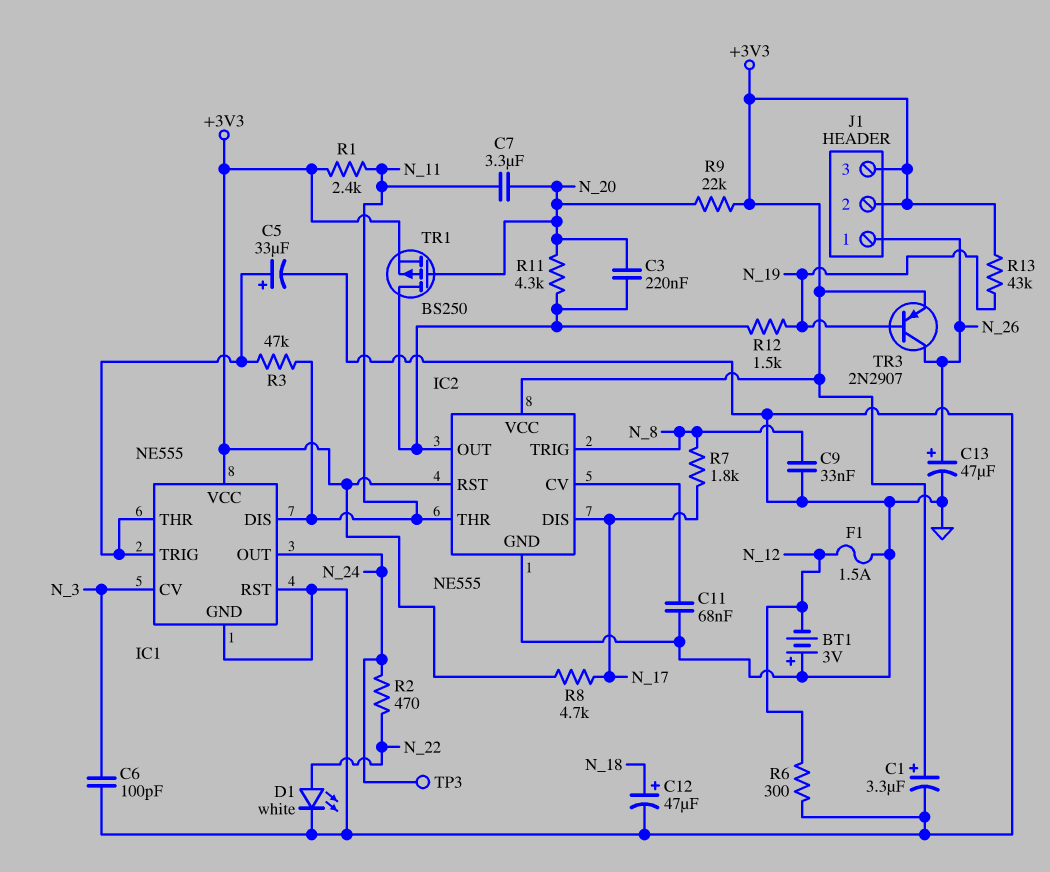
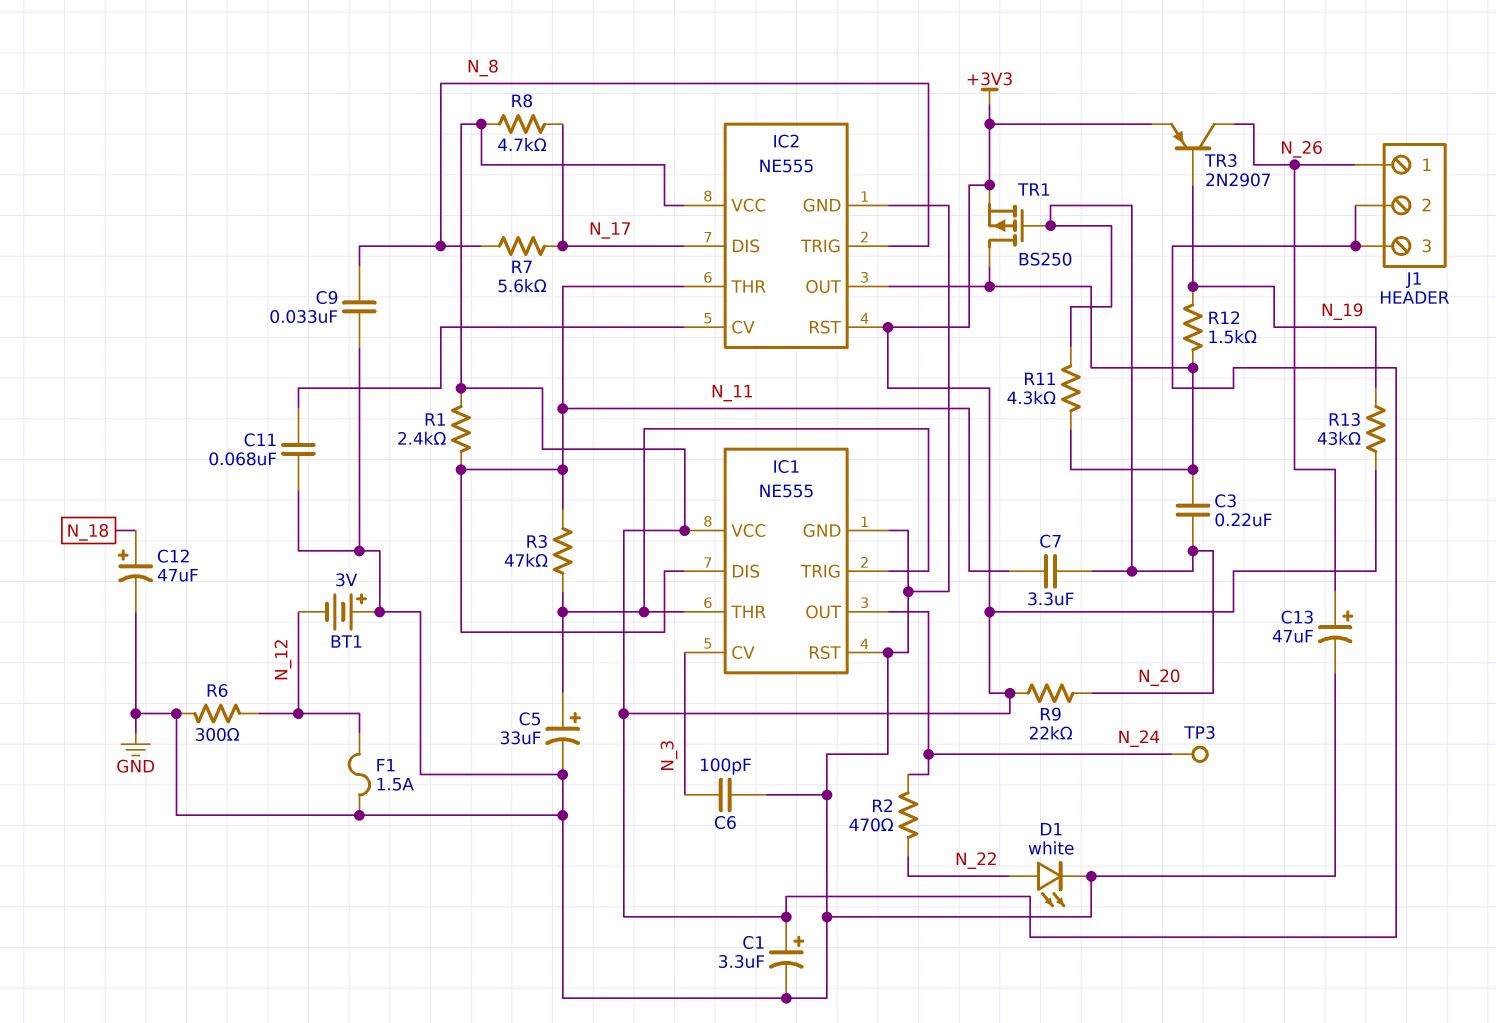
R7: 1.8k (N_8, N_17) -> 5.6k (N_8, N_17)

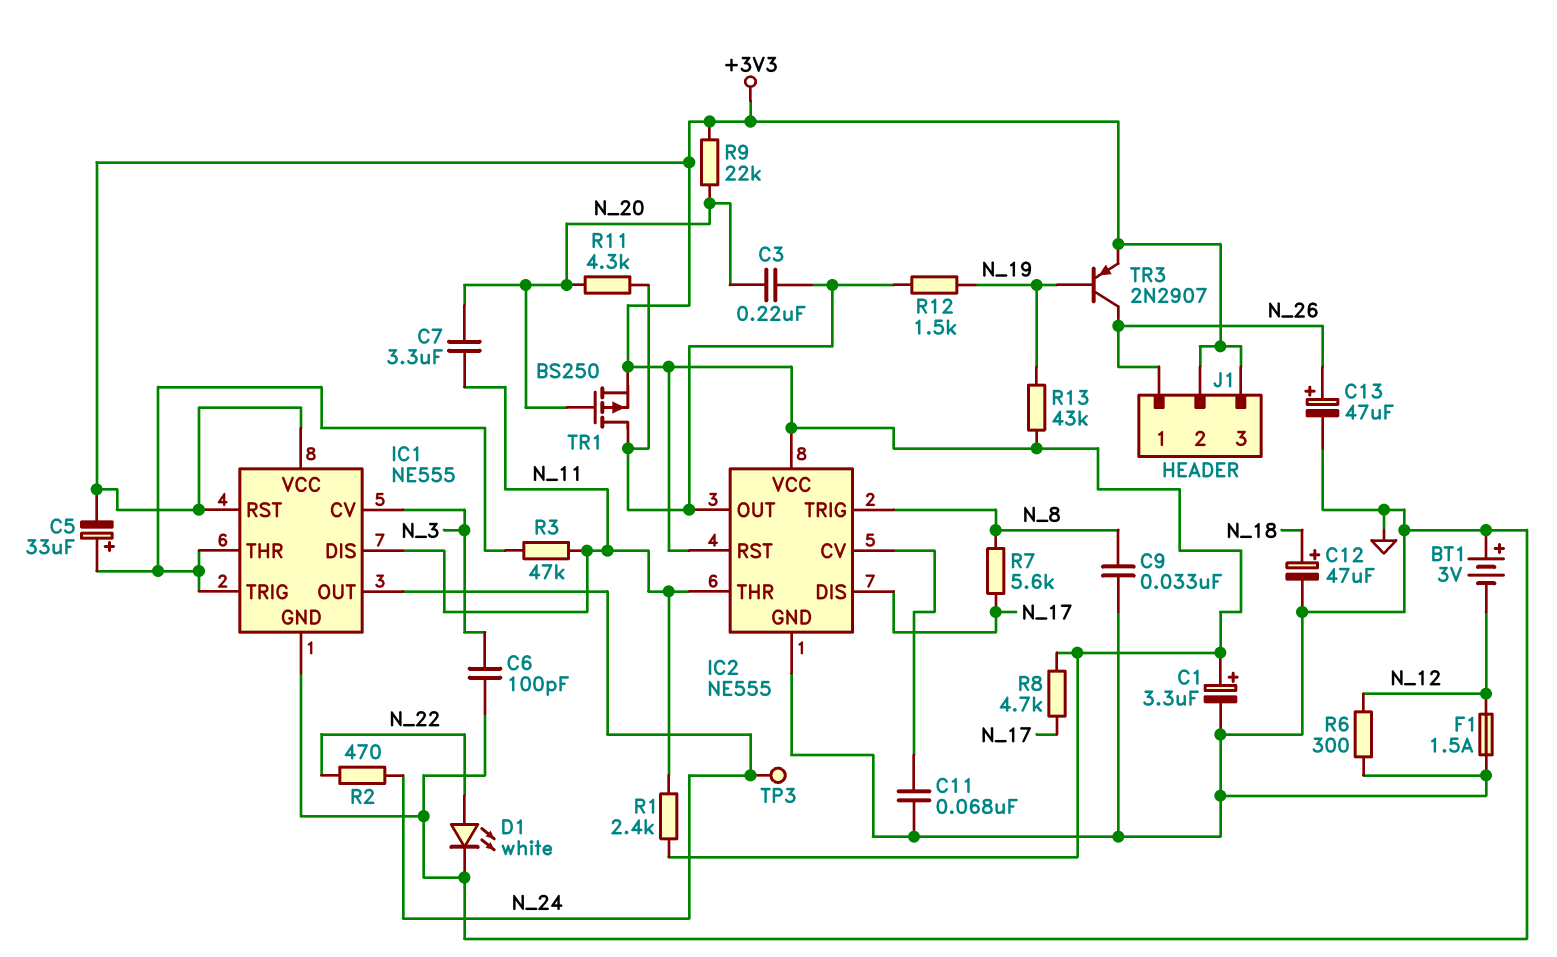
C5: 33uF (plus IC1/THR, minus GND) -> 33uF (plus IC1/THR, minus +3V3)
IC1 pin RST: GND -> +3V3

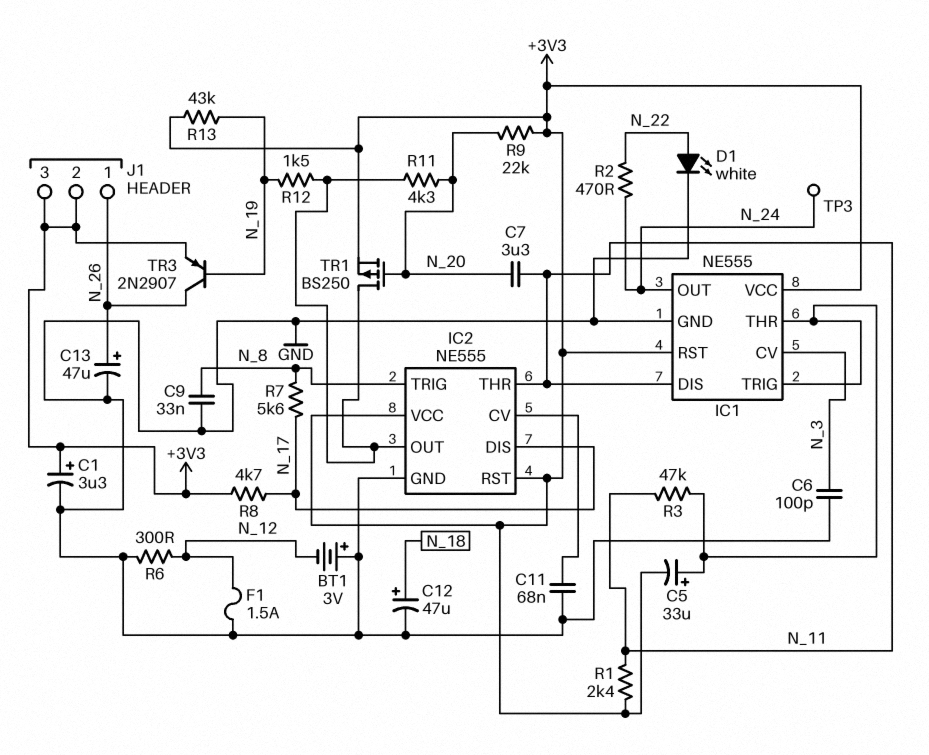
C3: 220nF (IC2/OUT, N_20) -> none

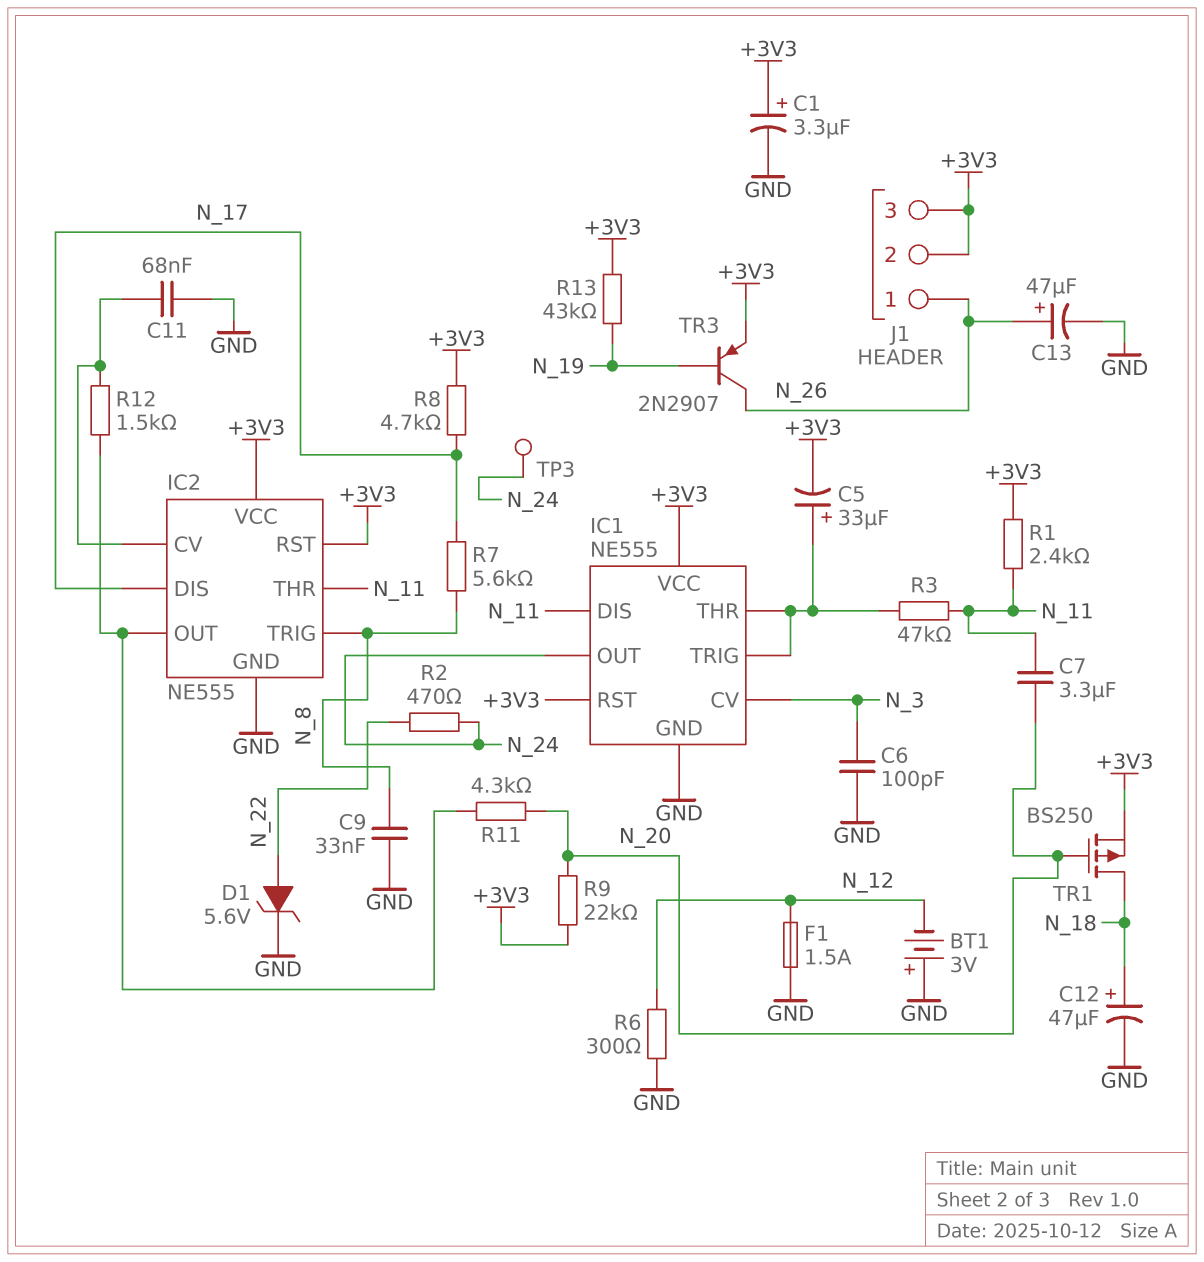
D1: LED white (A N_22, K GND) -> zener 5.6V (A N_22, K GND)
R12: 1.5k (IC2/OUT, N_19) -> 1.5k (IC2/CV, IC2/OUT)
TR1: PMOS BS250 (G N_20, D IC2/OUT, S +3V3) -> PMOS BS250 (G N_20, D N_18, S +3V3)

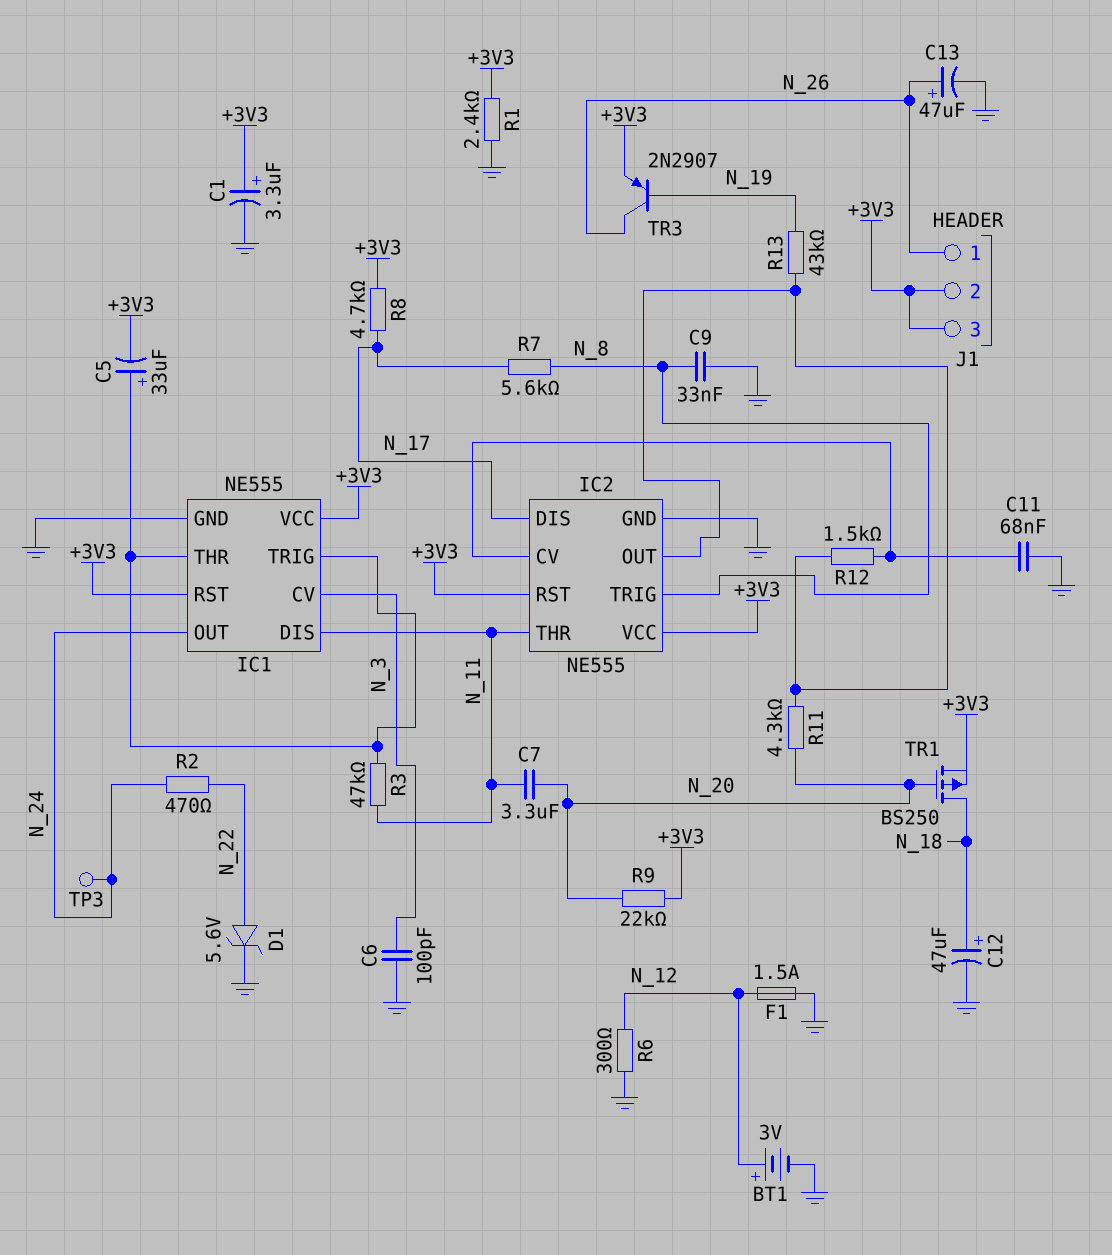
BT1: 3V (plus GND, minus N_12) -> 3V (plus N_12, minus GND)
R1: 2.4k (+3V3, N_11) -> 2.4k (+3V3, GND)
R13: 43k (+3V3, N_19) -> 43k (IC2/OUT, N_19)

